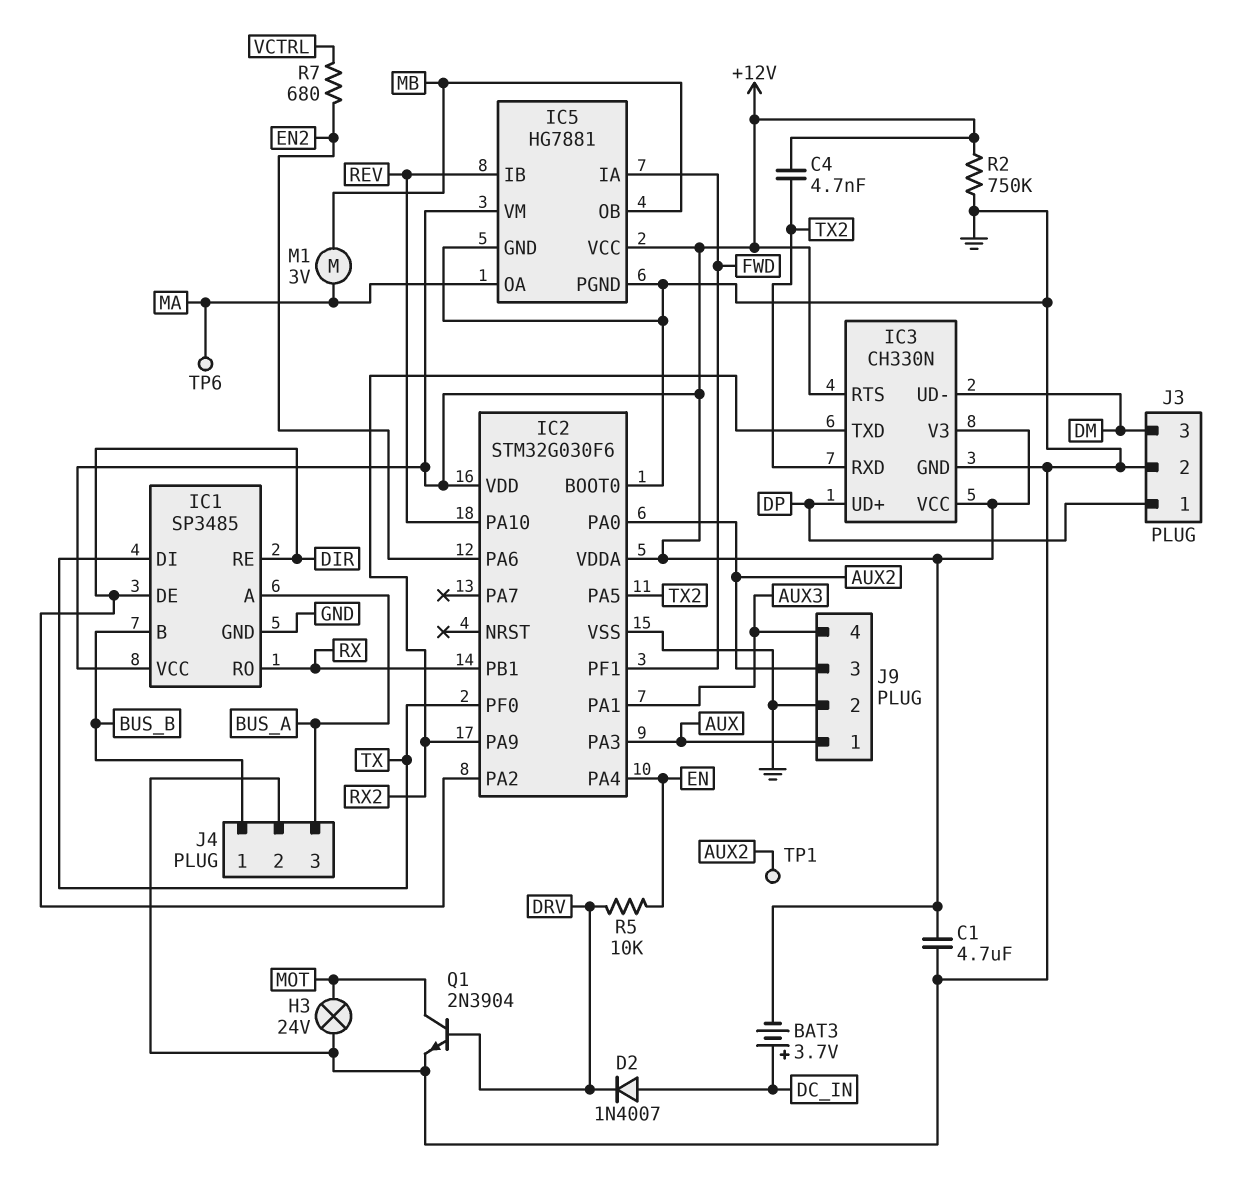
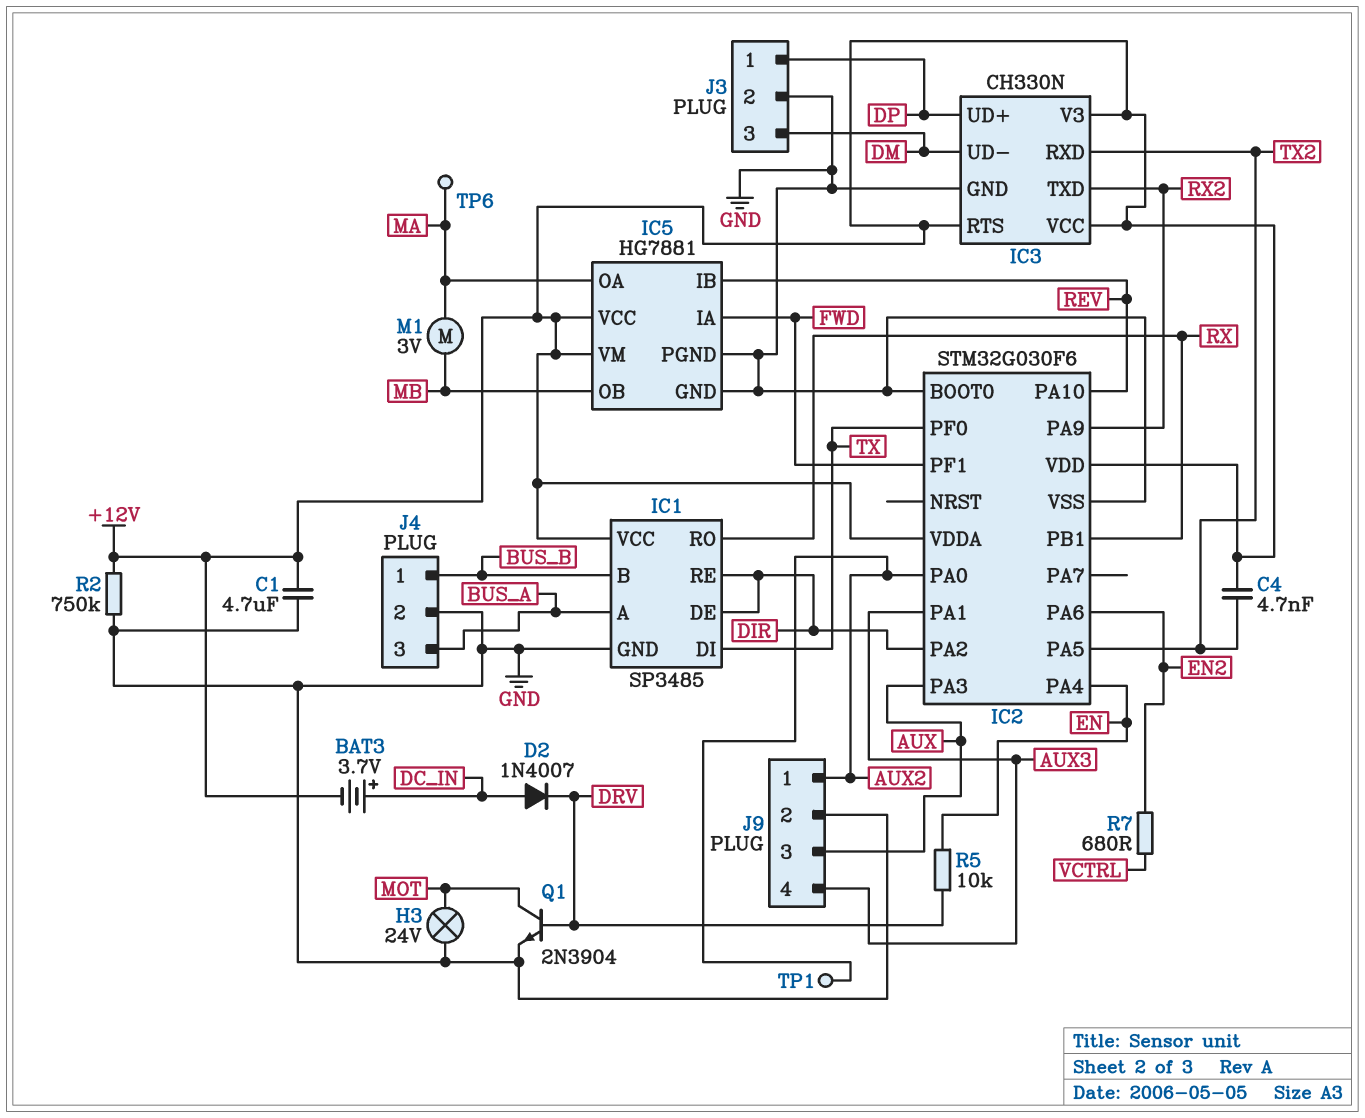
J9 pin 1: AUX -> AUX2
J9 pin 3: AUX2 -> AUX

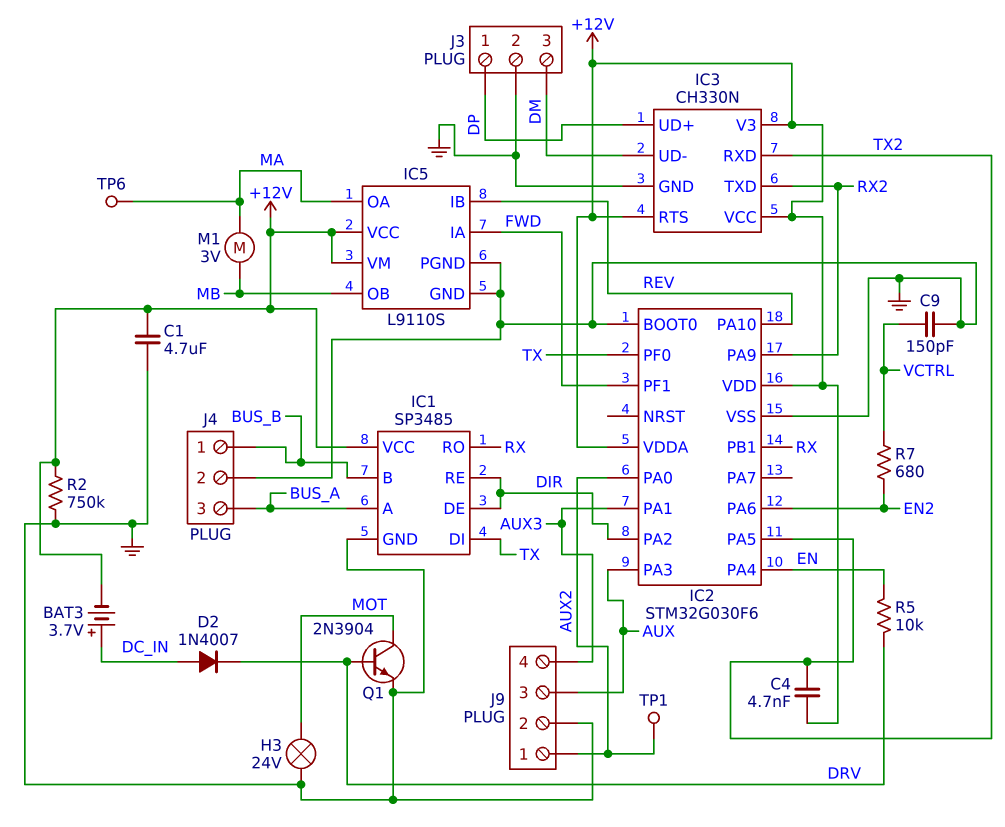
C9: none -> 150pF (GND, VCTRL)
IC5: HG7881 -> L9110S

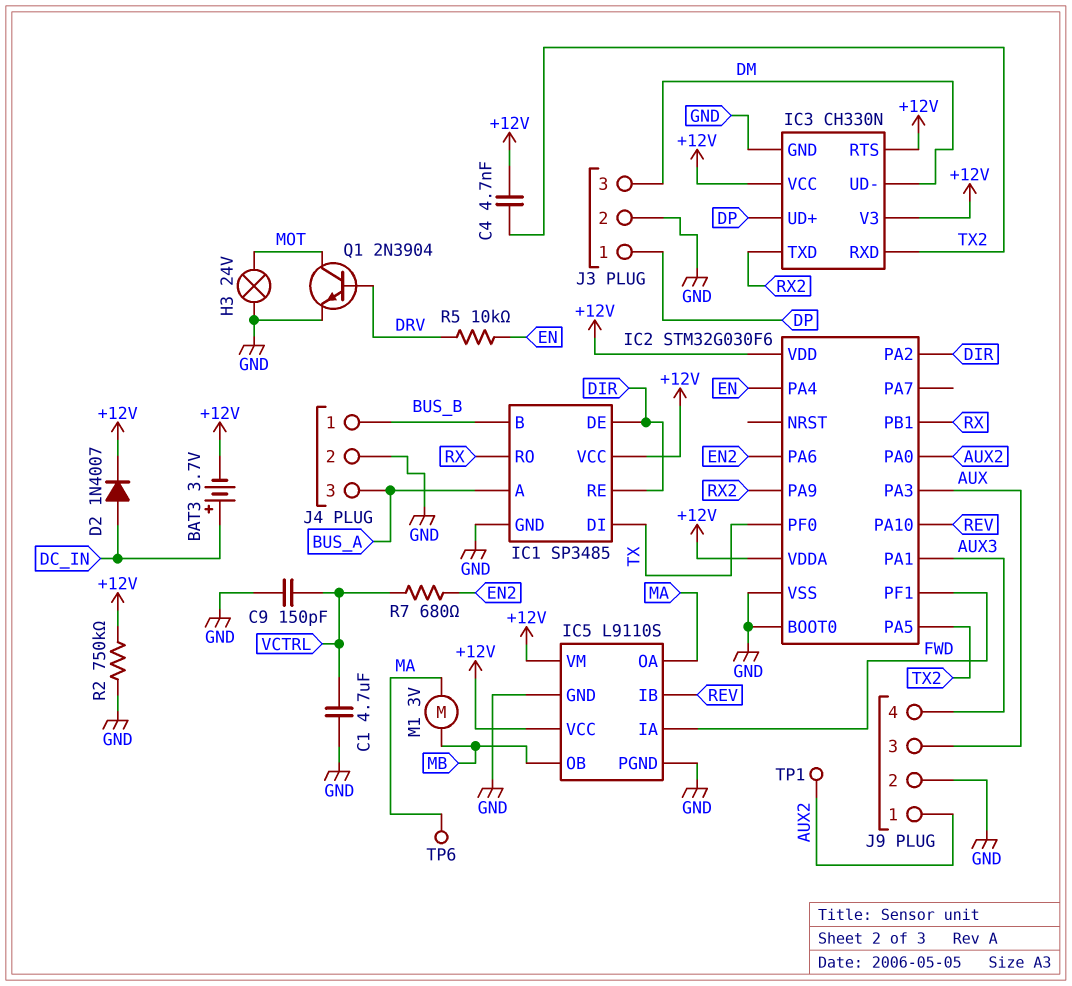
C1: 4.7uF (+12V, GND) -> 4.7uF (GND, VCTRL)
D2: diode 1N4007 (A DC_IN, K DRV) -> diode 1N4007 (A DC_IN, K +12V)

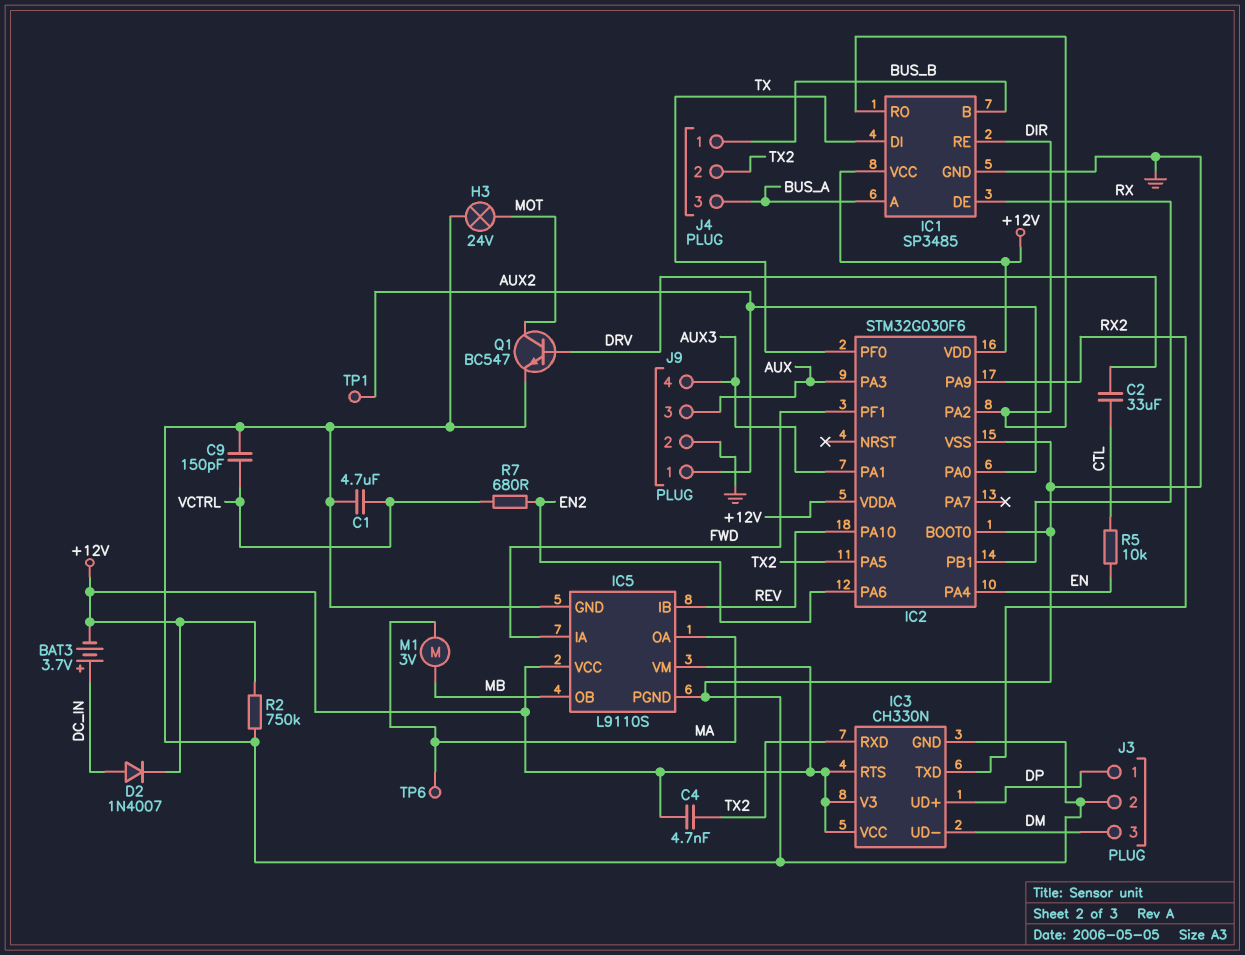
C2: none -> 33uF (CTL, DRV)
IC1 pin DE: DIR -> RX
IC1 pin RO: RX -> DIR
J4 pin 2: GND -> TX2
Q1: NPN 2N3904 (B DRV, C MOT, E GND) -> NPN BC547 (B DRV, C MOT, E GND)
R5: 10k (DRV, EN) -> 10k (CTL, EN)

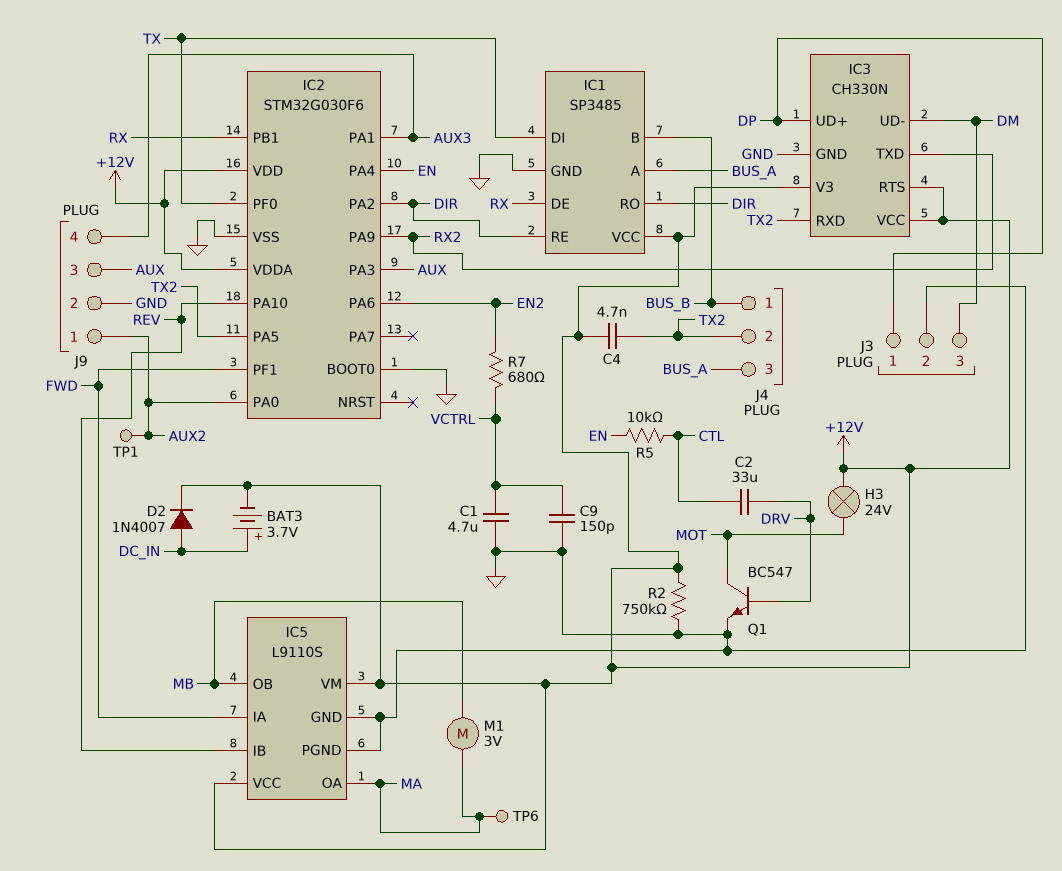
H3: lamp 24V (GND, MOT) -> lamp 24V (+12V, MOT)

